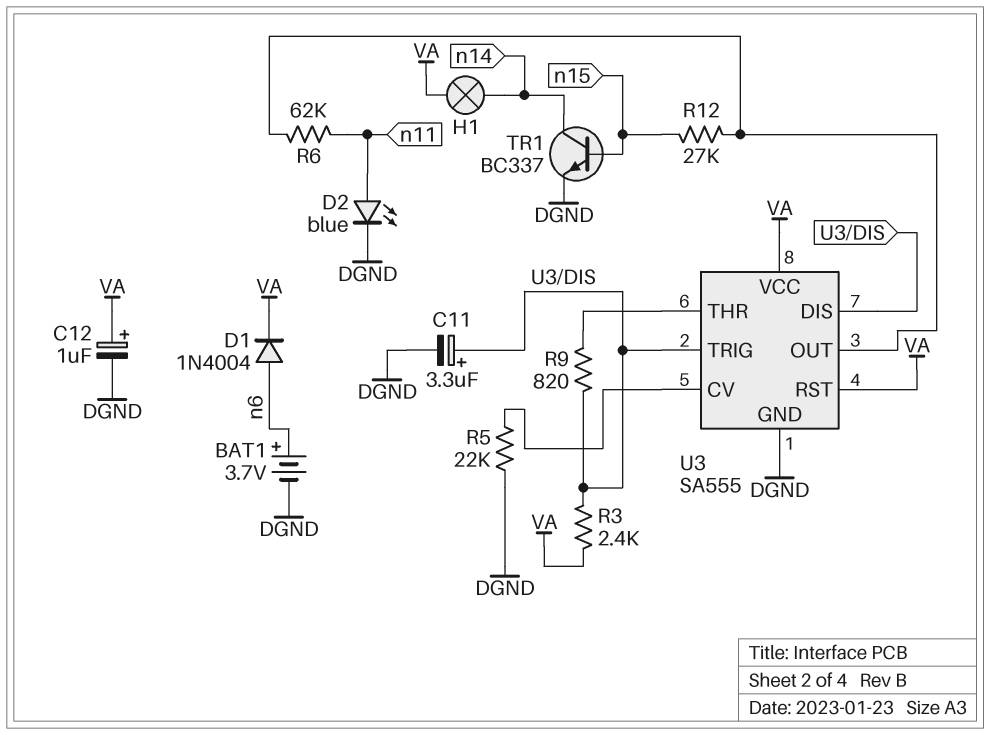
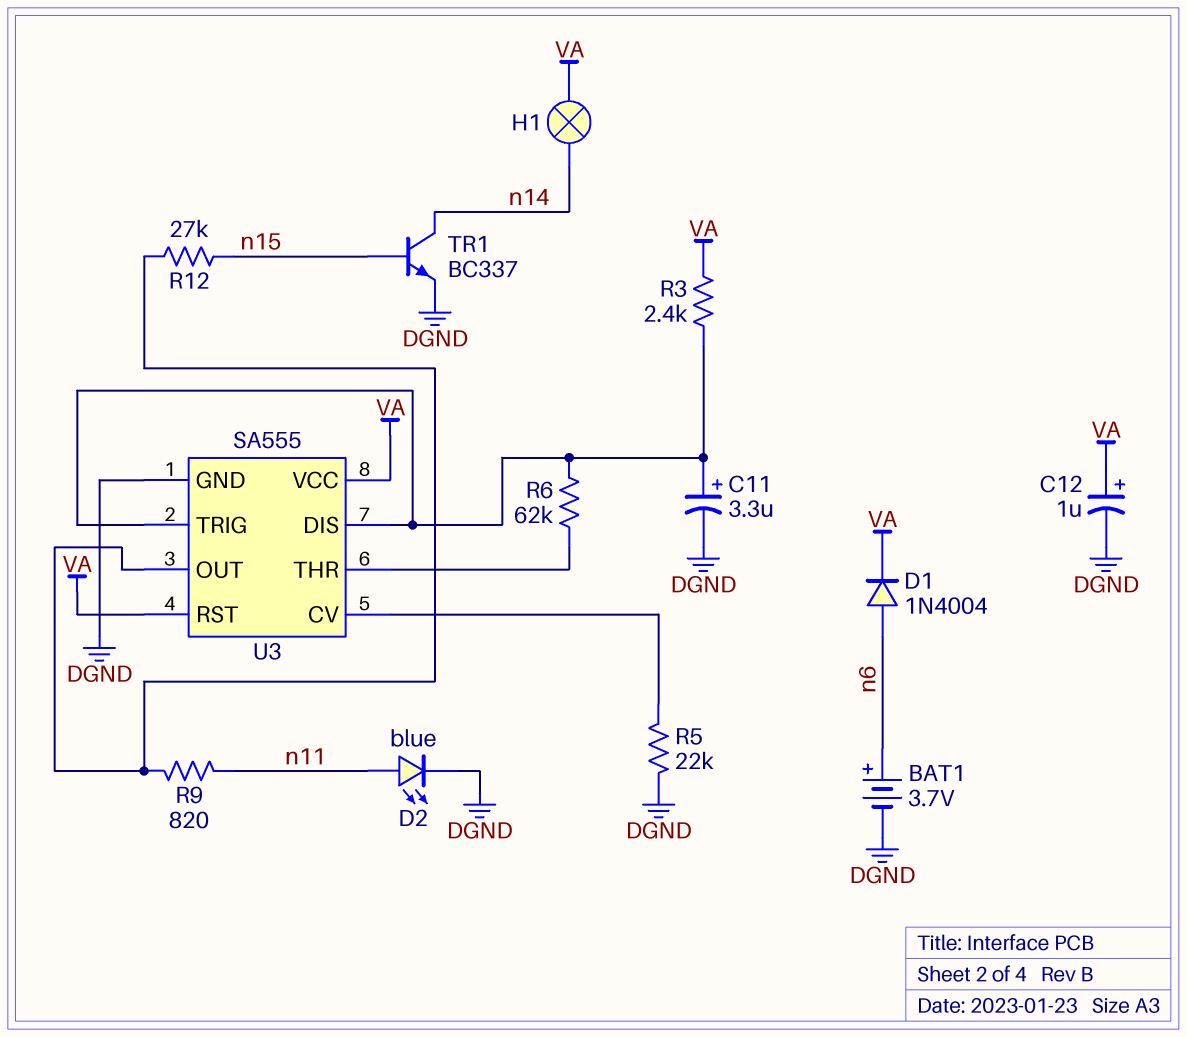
R6: 62k (U3/OUT, n11) -> 62k (U3/DIS, U3/THR)
R9: 820 (U3/DIS, U3/THR) -> 820 (U3/OUT, n11)

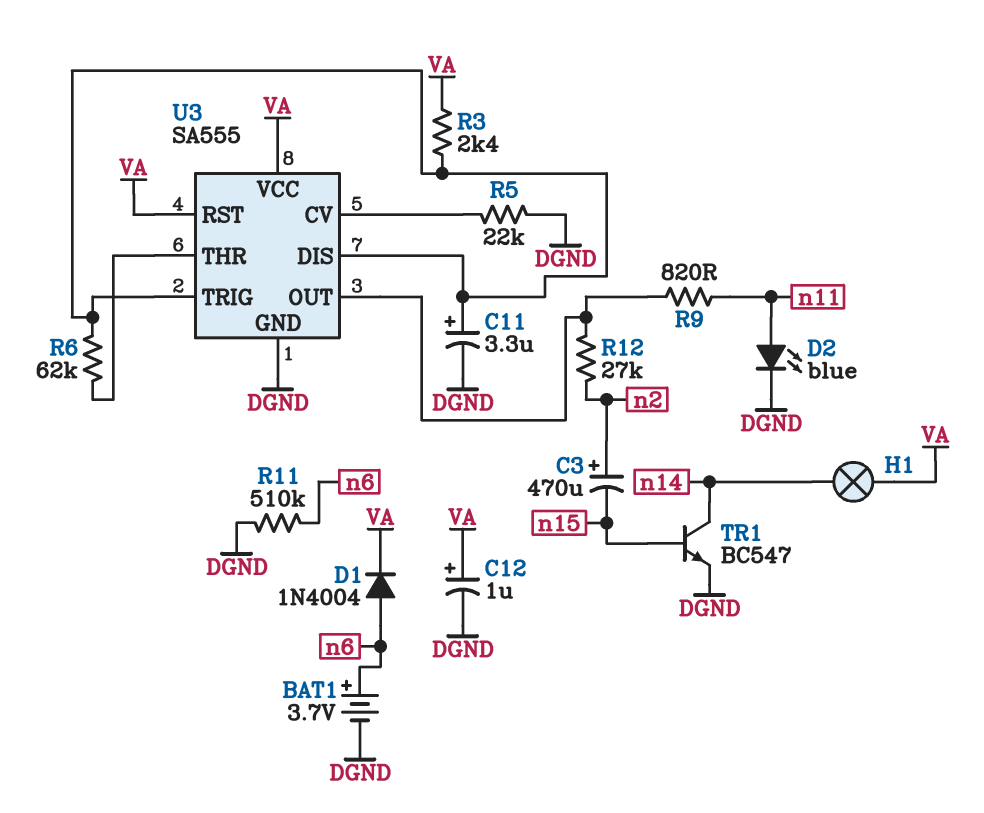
C3: none -> 470uF (plus n2, minus n15)
R11: none -> 510k (DGND, n6)
R12: 27k (U3/OUT, n15) -> 27k (U3/OUT, n2)
TR1: NPN BC337 (B n15, C n14, E DGND) -> NPN BC547 (B n15, C n14, E DGND)

